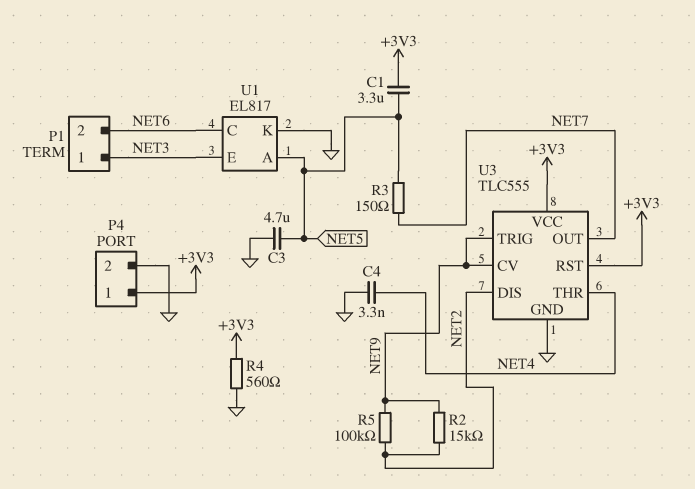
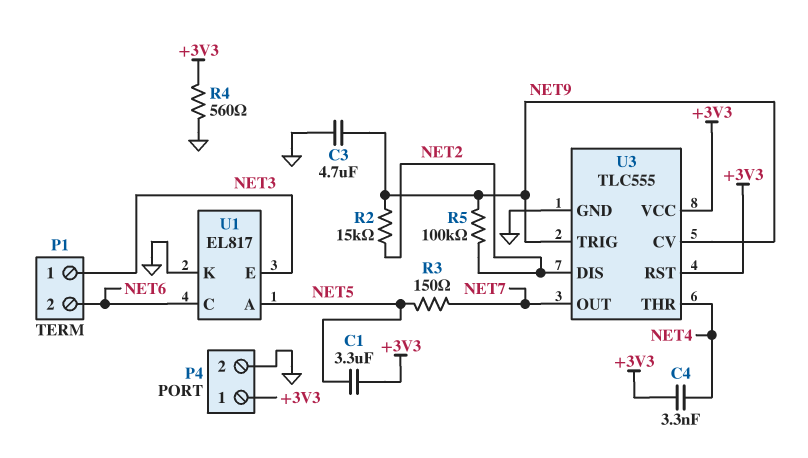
C3: 4.7uF (GND, NET5) -> 4.7uF (GND, NET9)
C4: 3.3nF (GND, NET4) -> 3.3nF (+3V3, NET4)

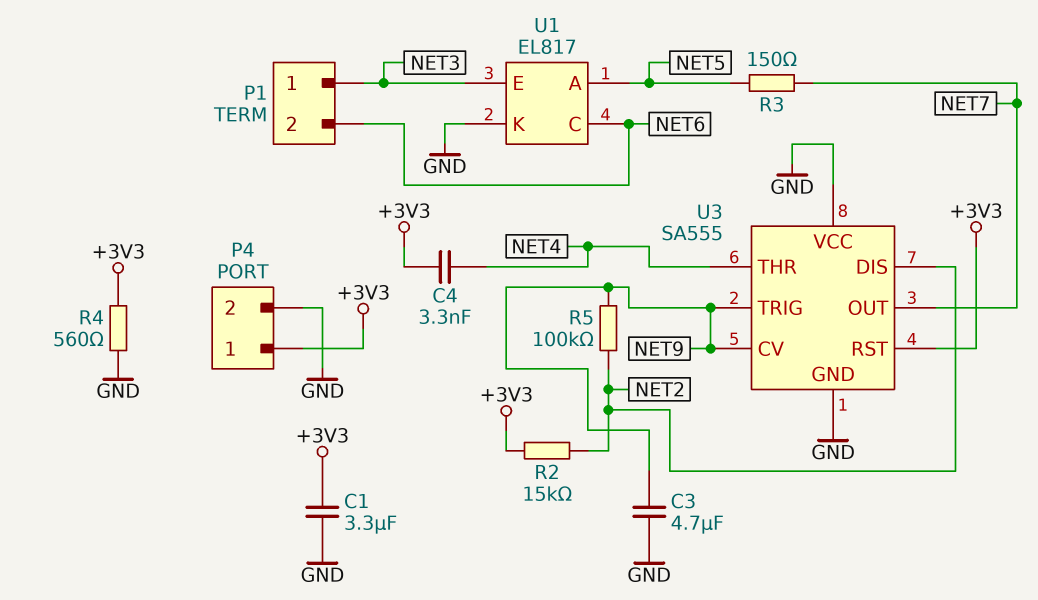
C1: 3.3uF (+3V3, NET5) -> 3.3uF (+3V3, GND)
R2: 15k (NET2, NET9) -> 15k (+3V3, NET2)
U3: TLC555 -> SA555
U3 pin VCC: +3V3 -> GND

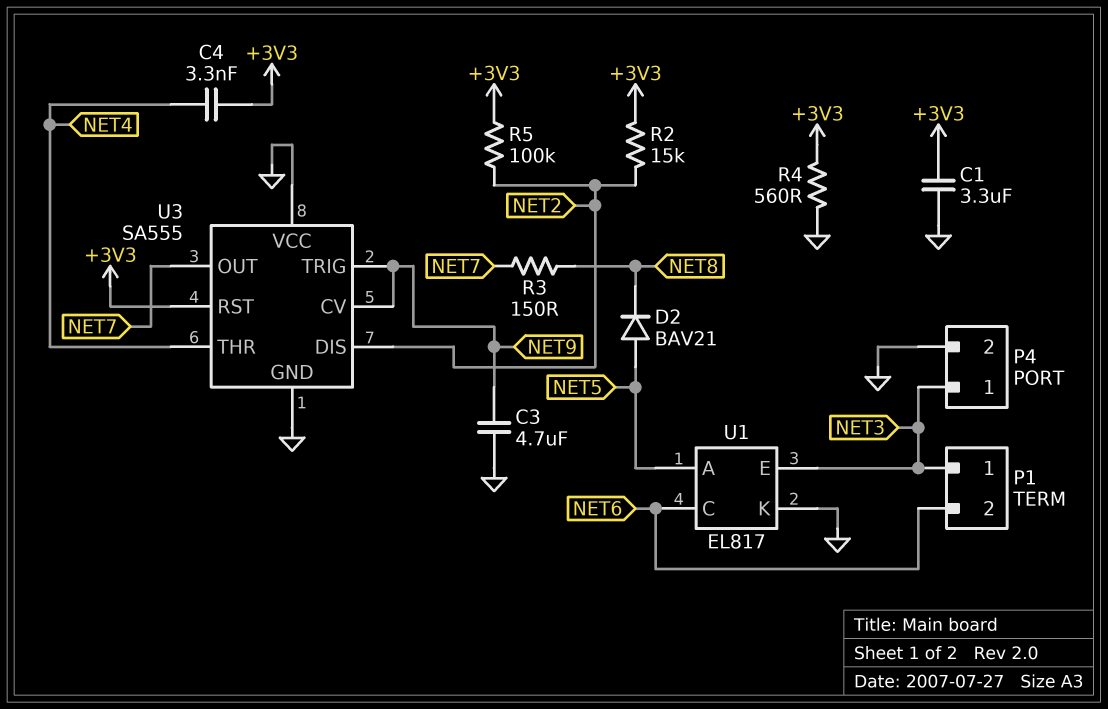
D2: none -> diode BAV21 (A NET5, K NET8)
P4 pin 1: +3V3 -> NET3
R3: 150 (NET5, NET7) -> 150 (NET7, NET8)
R5: 100k (NET2, NET9) -> 100k (+3V3, NET2)

